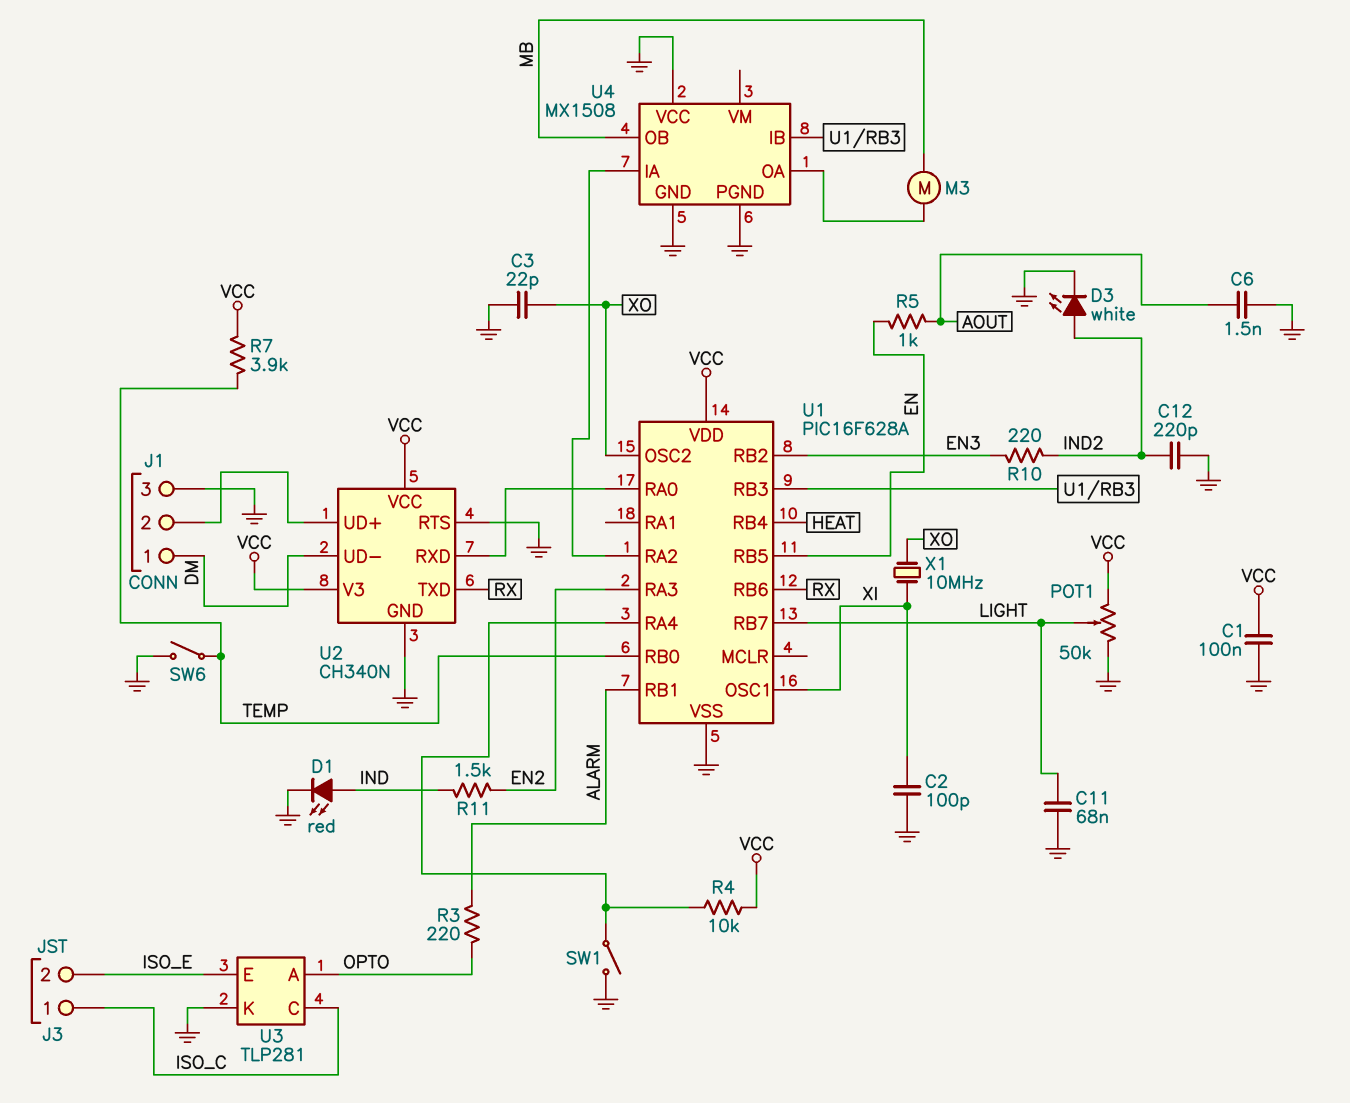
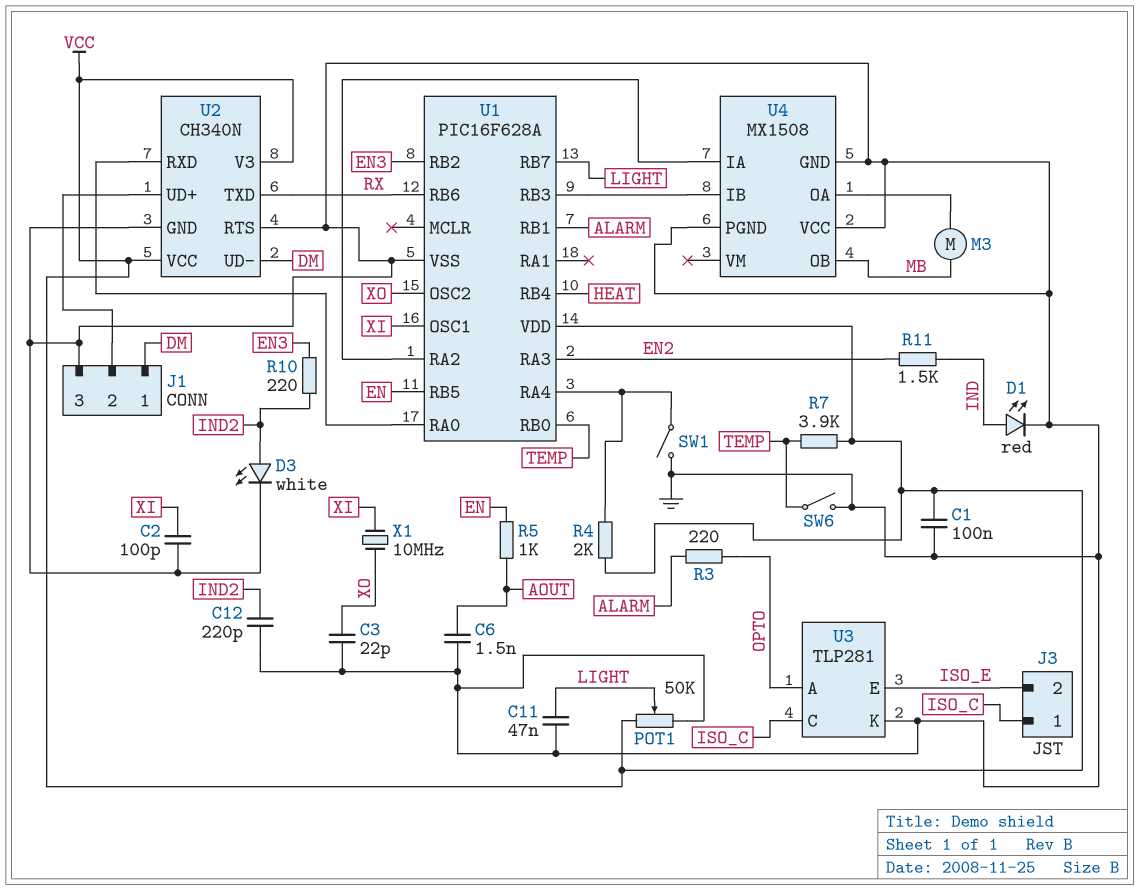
C11: 68nF (GND, LIGHT) -> 47nF (GND, LIGHT)
R4: 10k (U1/RA4, VCC) -> 2k (U1/RA4, VCC)

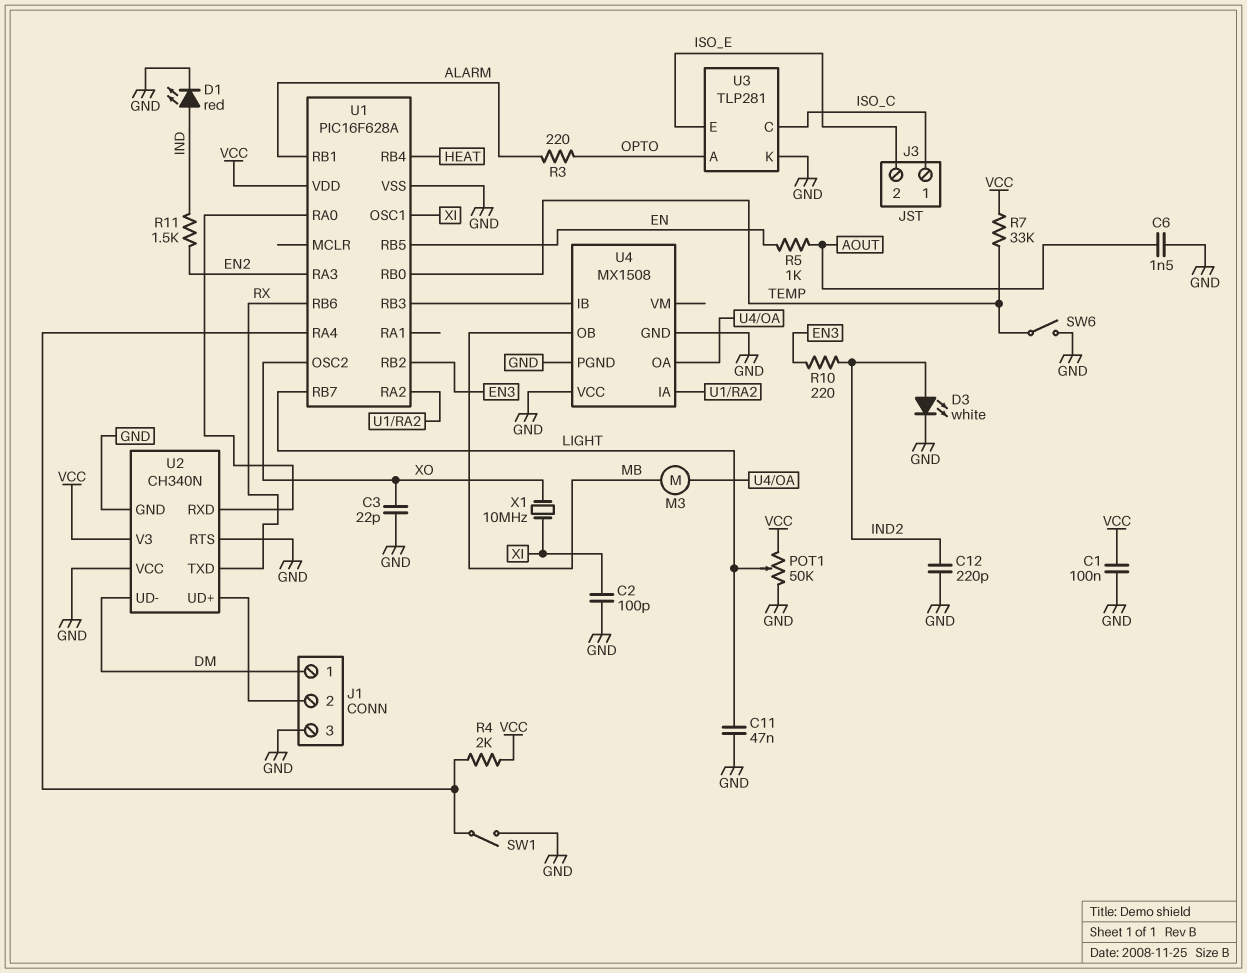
R7: 3.9k (TEMP, VCC) -> 33k (TEMP, VCC)
U2 pin VCC: VCC -> GND

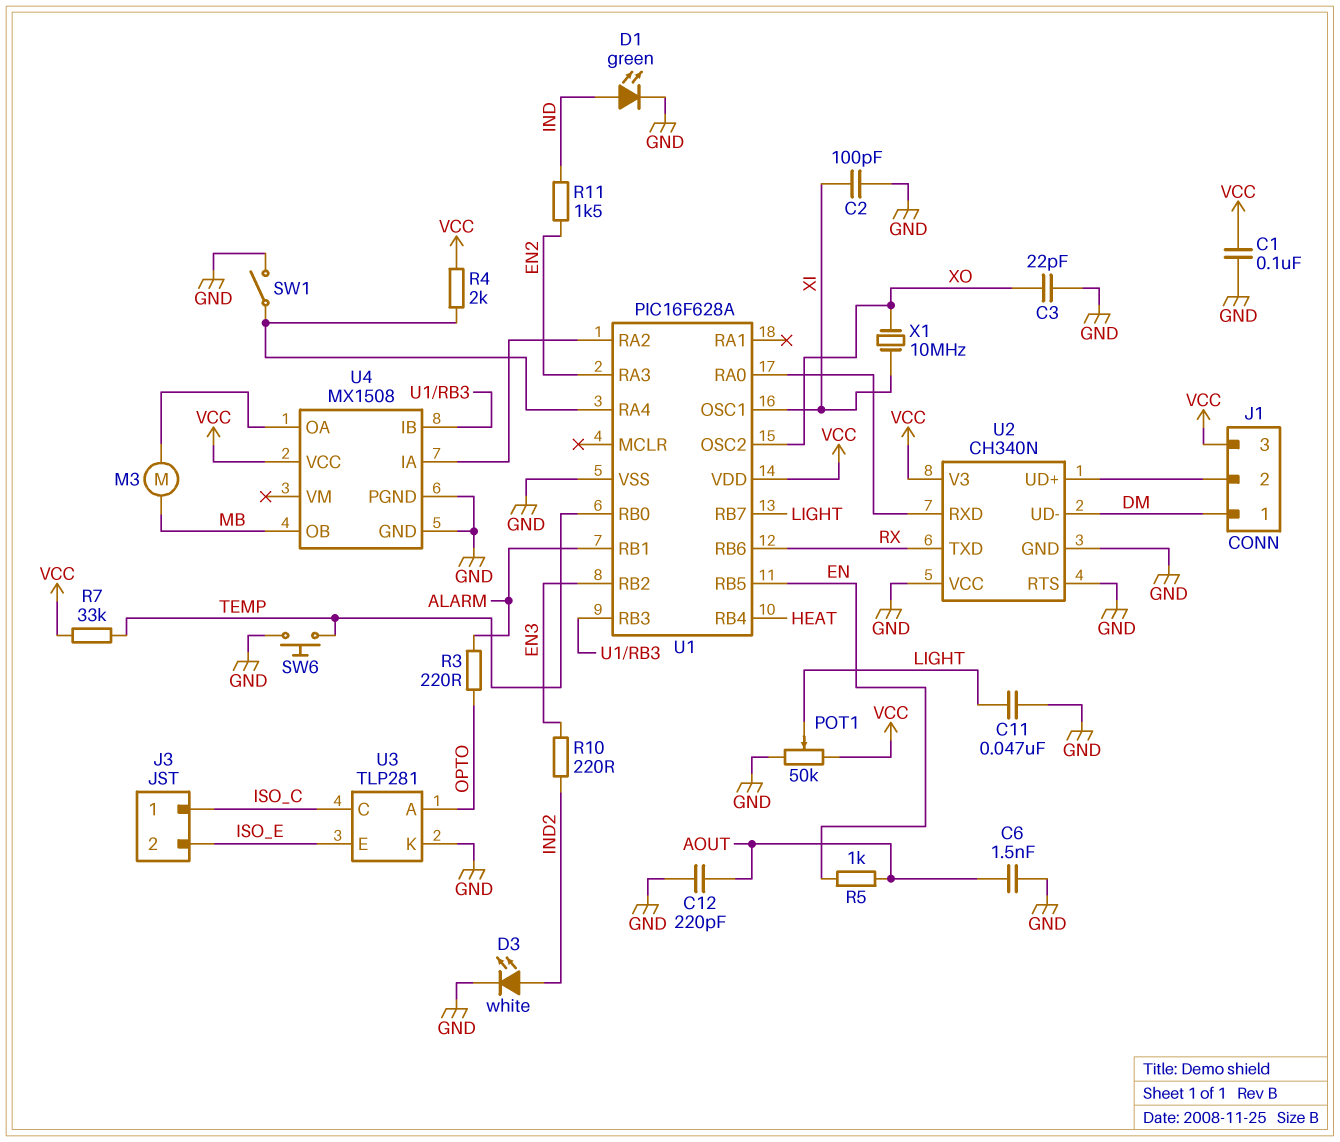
C12: 220pF (GND, IND2) -> 220pF (AOUT, GND)
D1: LED red (A IND, K GND) -> LED green (A IND, K GND)
J1 pin 3: GND -> VCC
SW6: switch (GND, TEMP) -> button (GND, TEMP)
U4 pin VCC: GND -> VCC

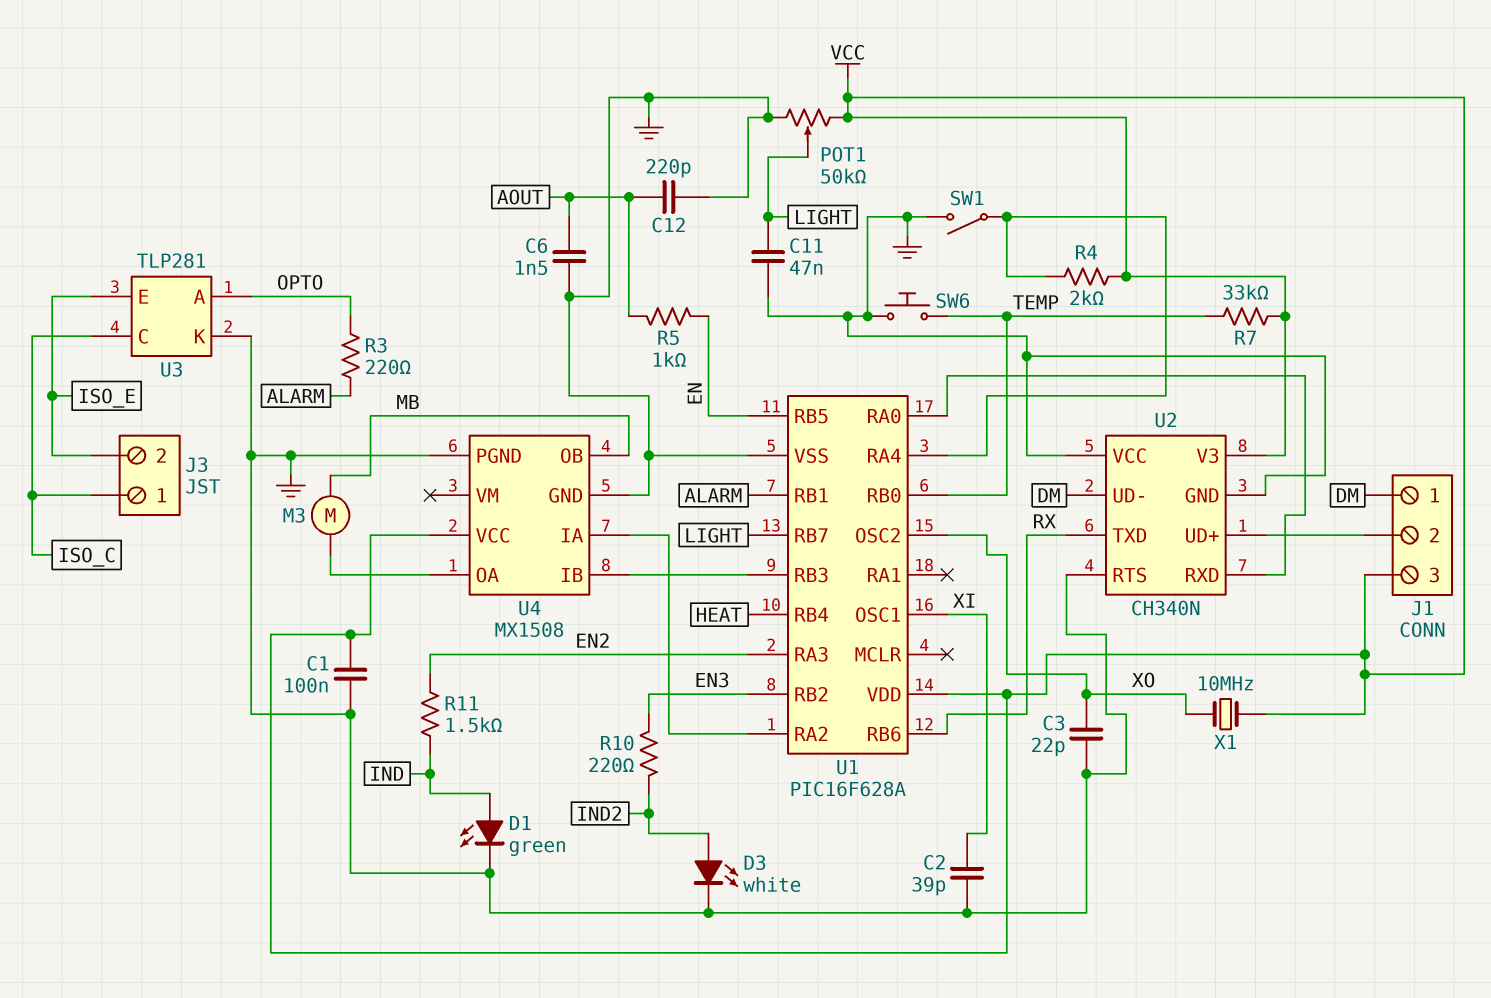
C2: 100pF (GND, XI) -> 39pF (GND, XI)
X1: 10MHz (XI, XO) -> 10MHz (VCC, XO)

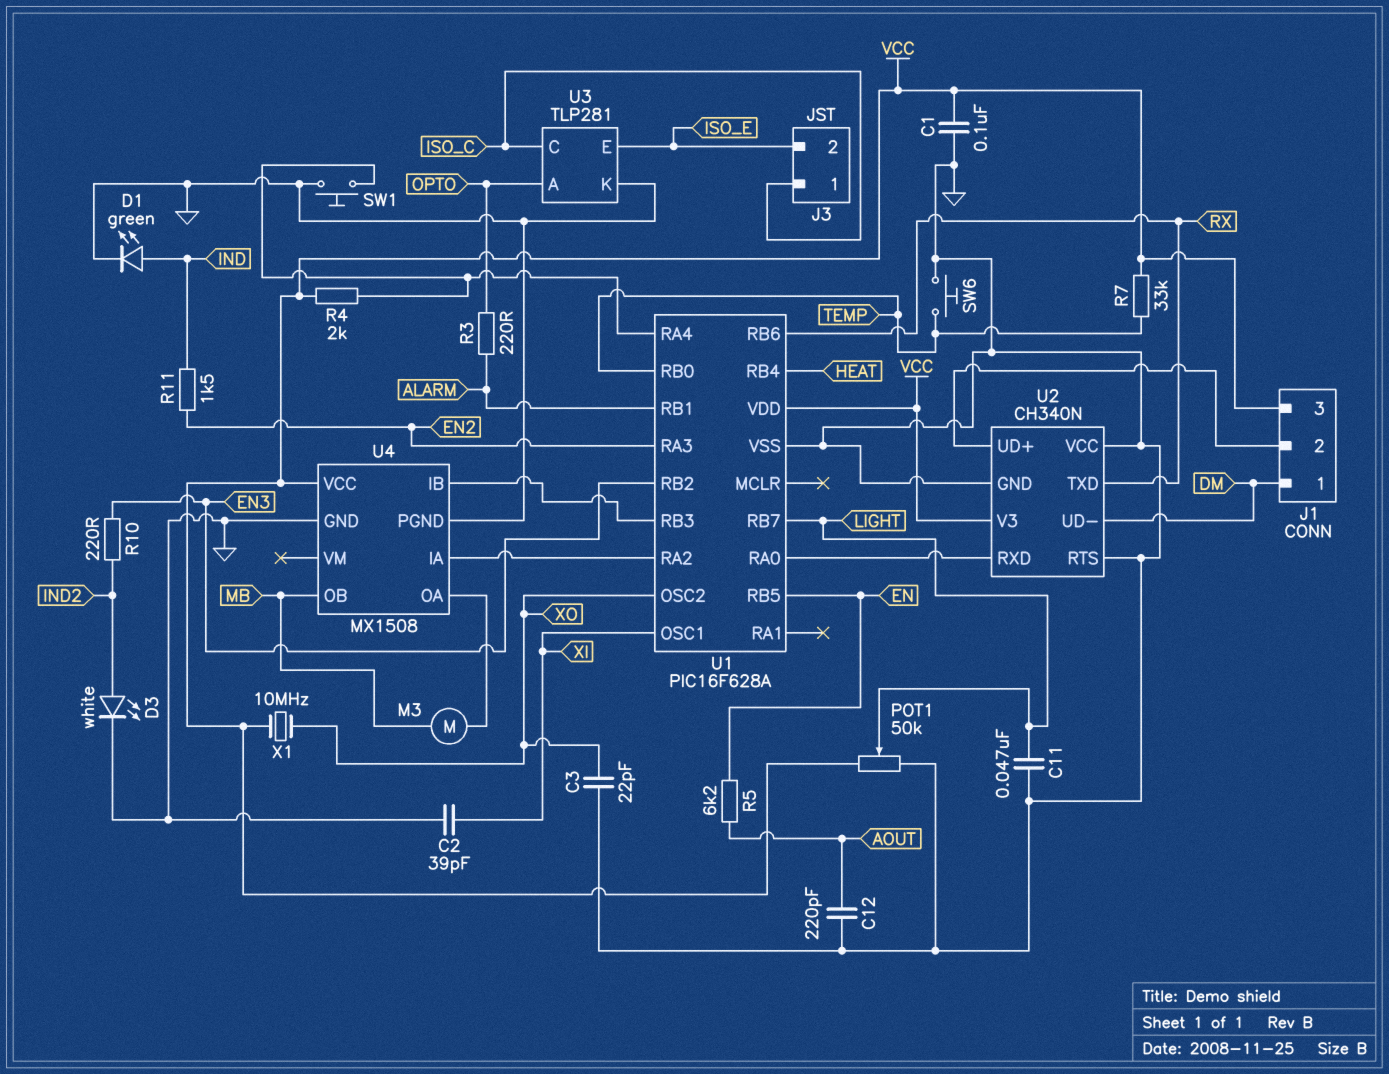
C6: 1.5nF (AOUT, GND) -> none
R5: 1k (AOUT, EN) -> 6.2k (AOUT, EN)
SW1: switch (GND, U1/RA4) -> button (GND, U1/RA4)

